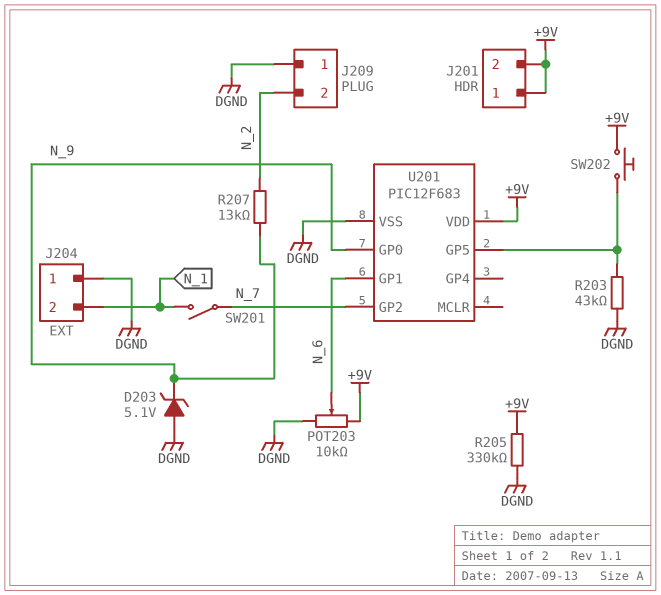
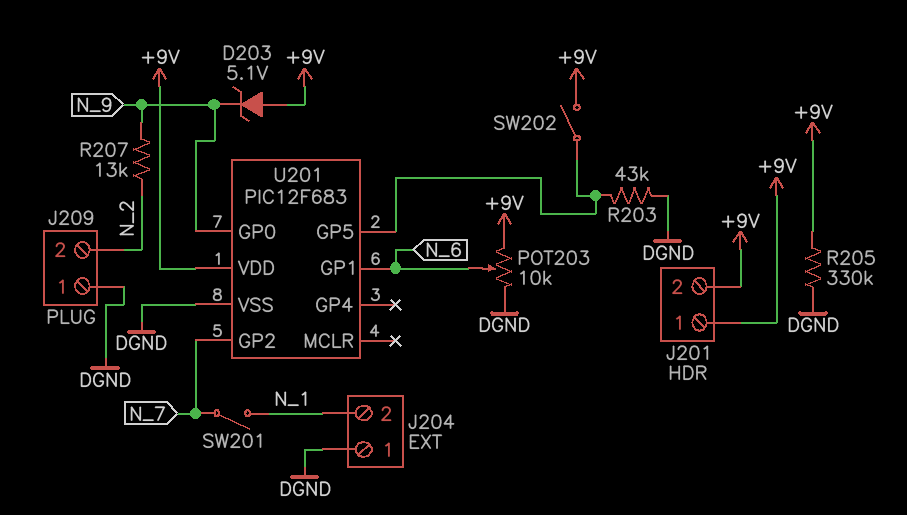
D203: zener 5.1V (A DGND, K N_9) -> zener 5.1V (A +9V, K N_9)
SW202: button (+9V, U201/GP5) -> switch (+9V, U201/GP5)

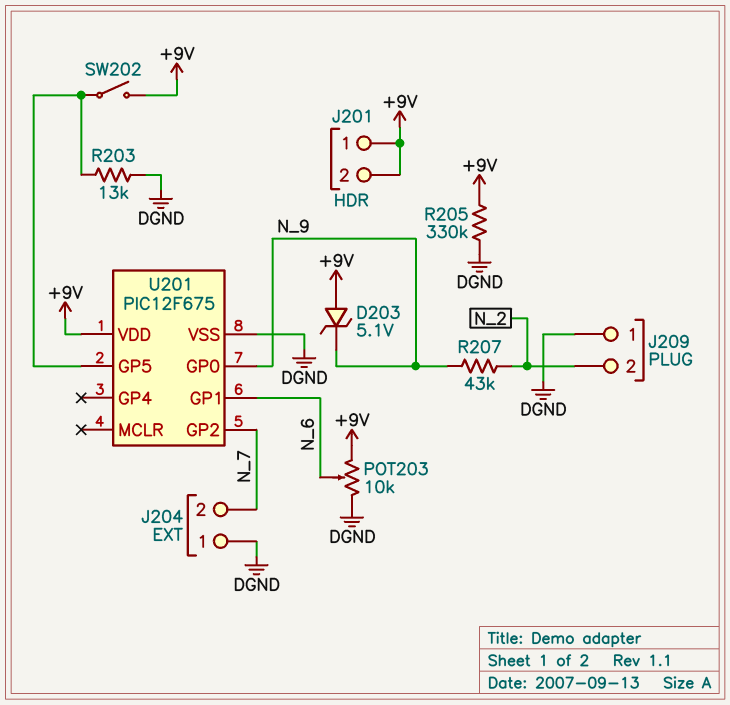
J204 pin 2: N_1 -> N_7
R203: 43k (DGND, U201/GP5) -> 13k (DGND, U201/GP5)
R207: 13k (N_2, N_9) -> 43k (N_2, N_9)
SW201: switch (N_1, N_7) -> none
U201: PIC12F683 -> PIC12F675

